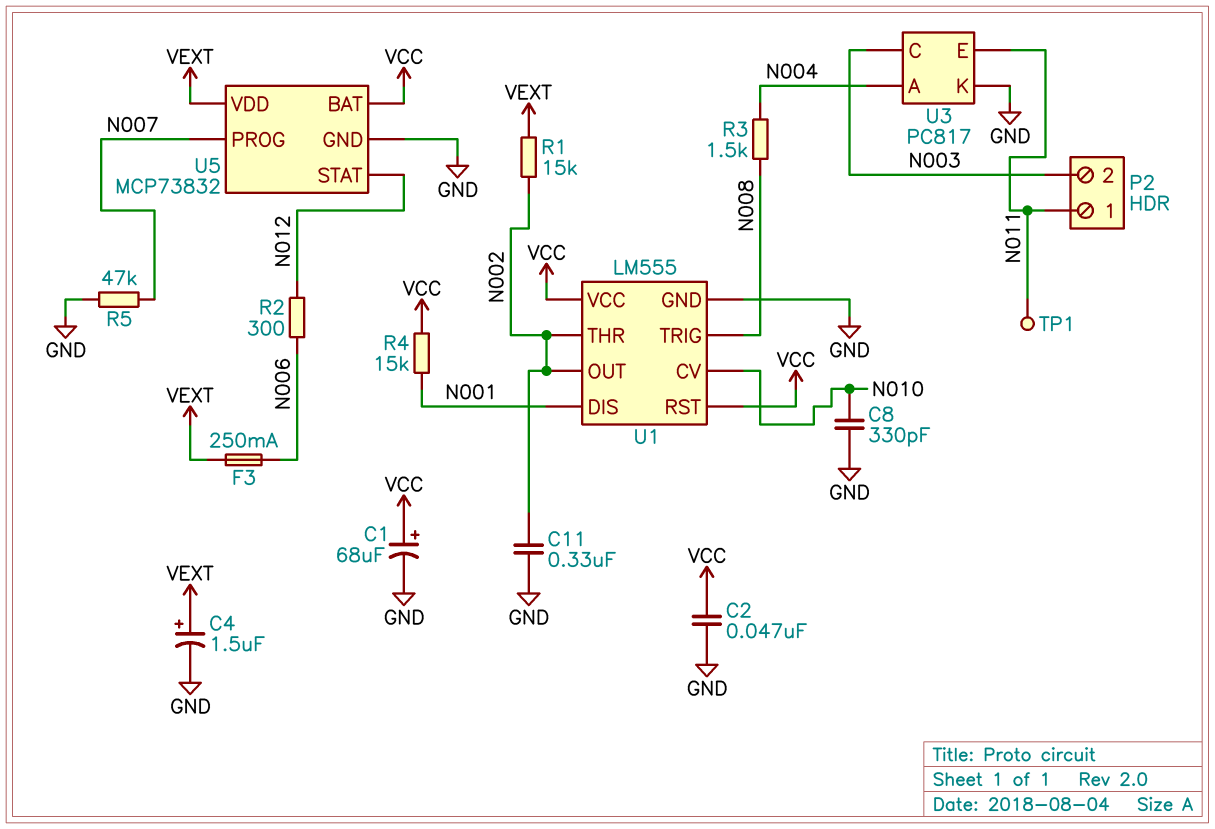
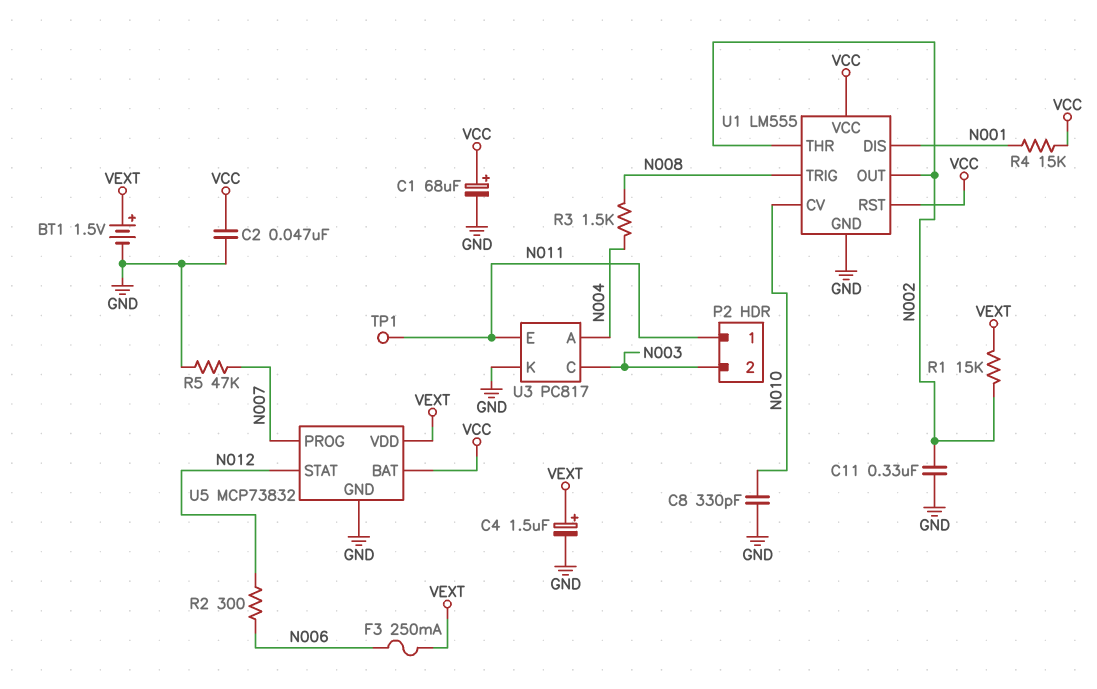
BT1: none -> 1.5V (plus VEXT, minus GND)

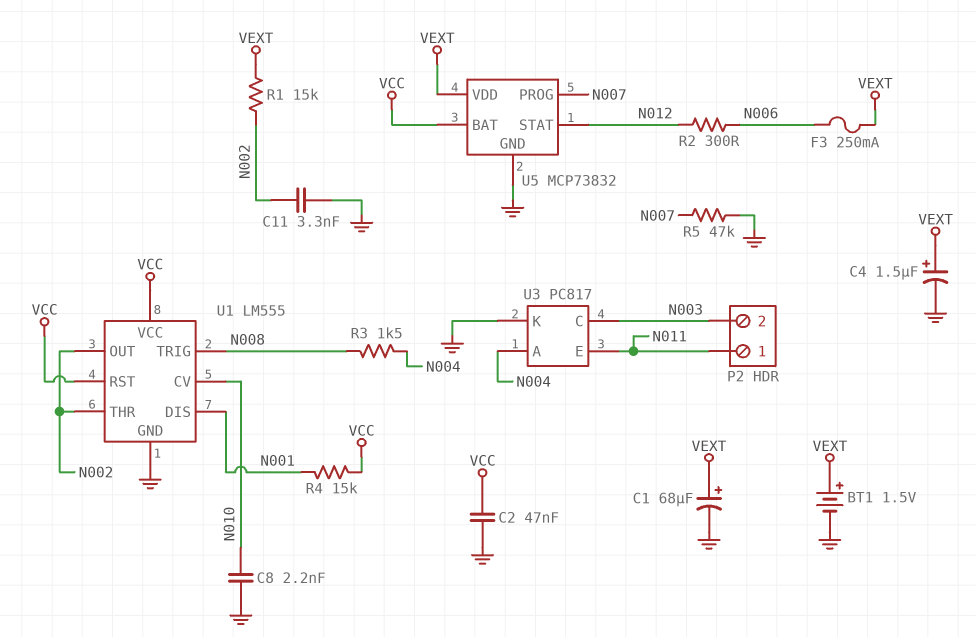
C1: 68uF (plus VCC, minus GND) -> 68uF (plus VEXT, minus GND)
C8: 330pF (GND, N010) -> 2.2nF (GND, N010)
C11: 330nF (GND, N002) -> 3.3nF (GND, N002)
TP1: test point (N011) -> none

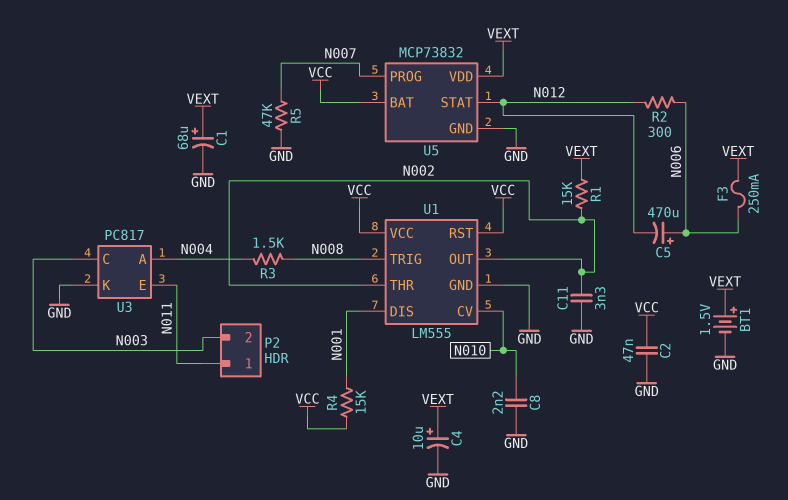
C4: 1.5uF (plus VEXT, minus GND) -> 10uF (plus VEXT, minus GND)
C5: none -> 470uF (plus N006, minus N012)

